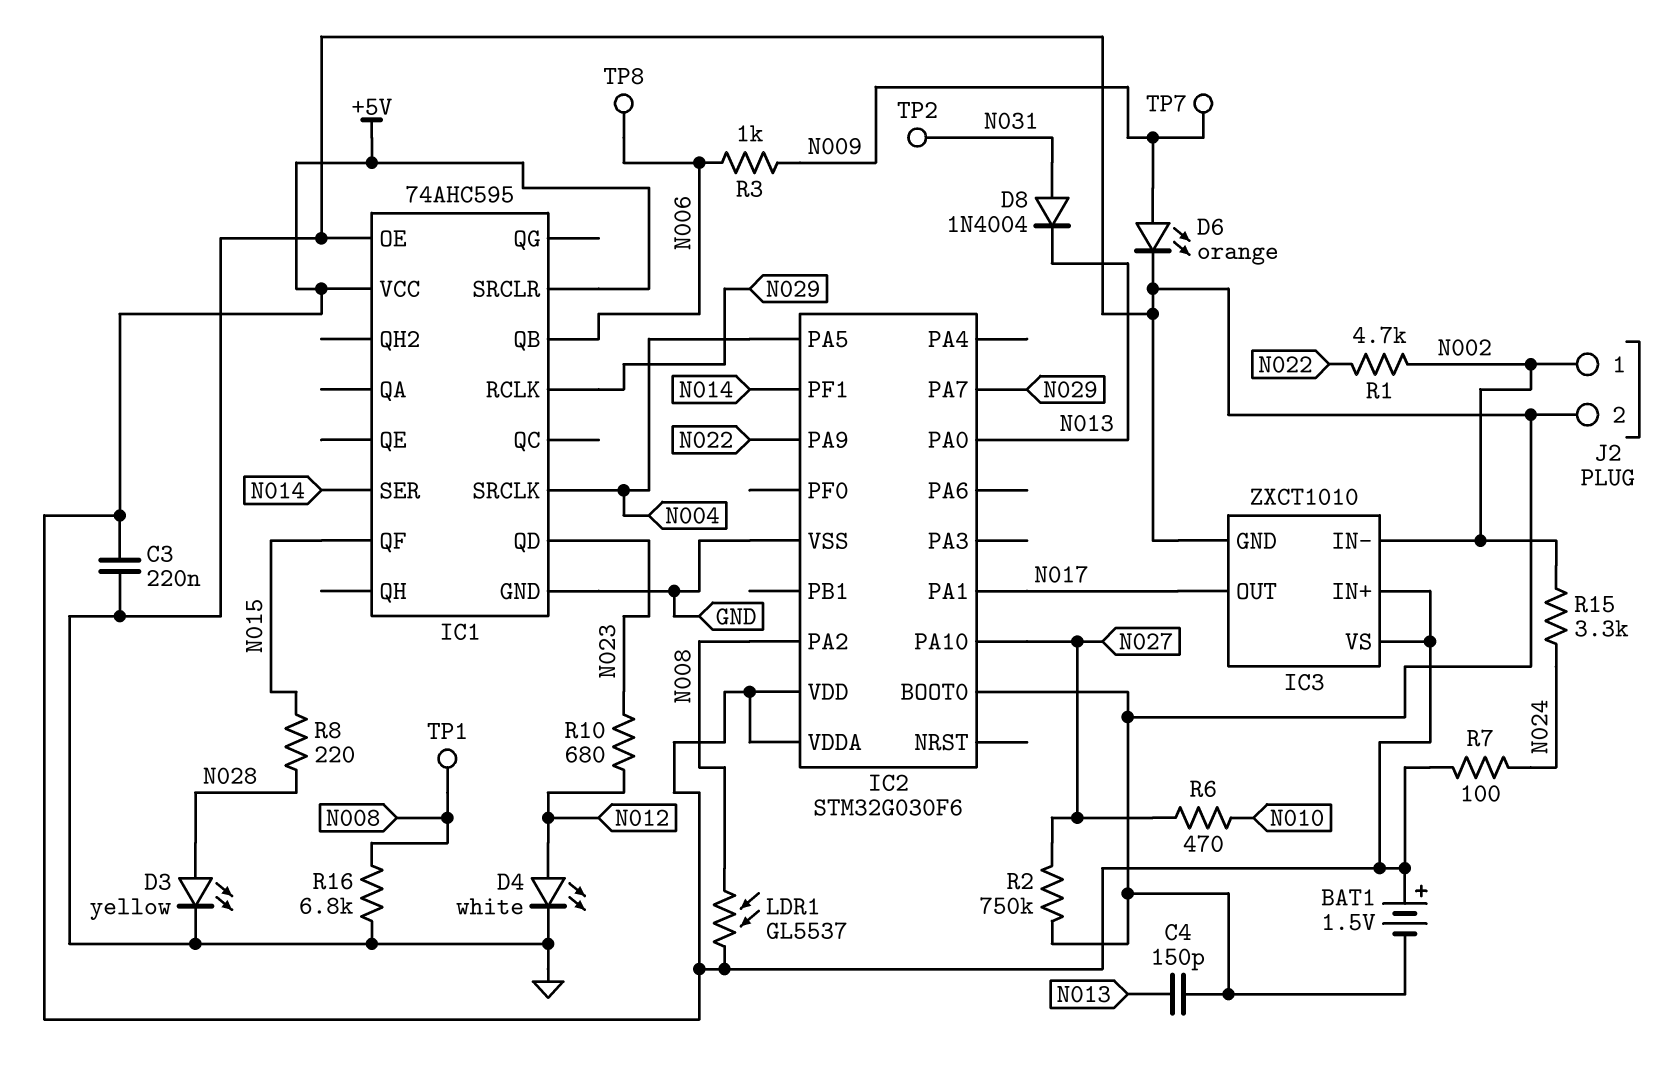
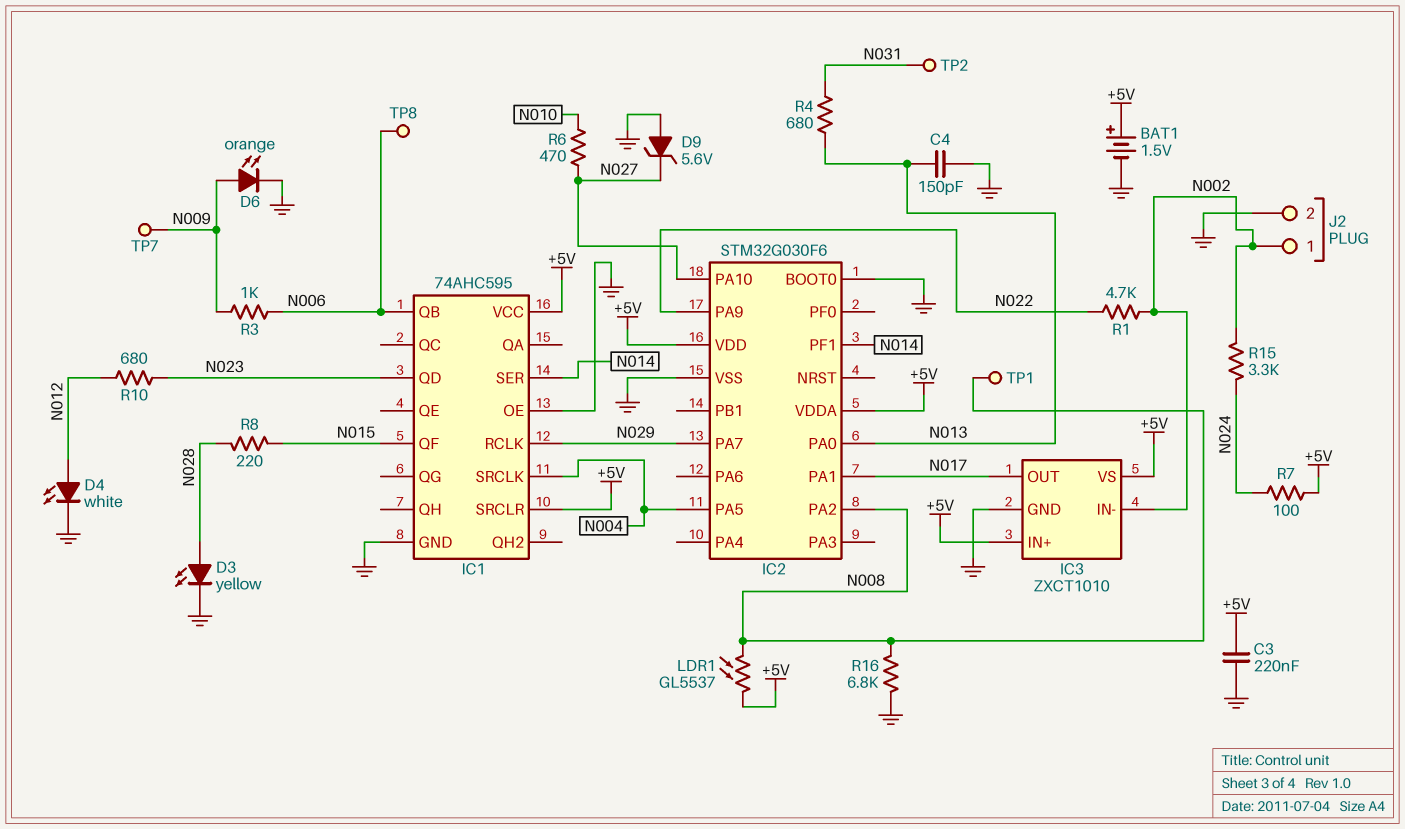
D8: diode 1N4004 (A N031, K N013) -> none
D9: none -> zener 5.6V (A GND, K N027)
R2: 750k (GND, N027) -> none
R4: none -> 680 (N013, N031)

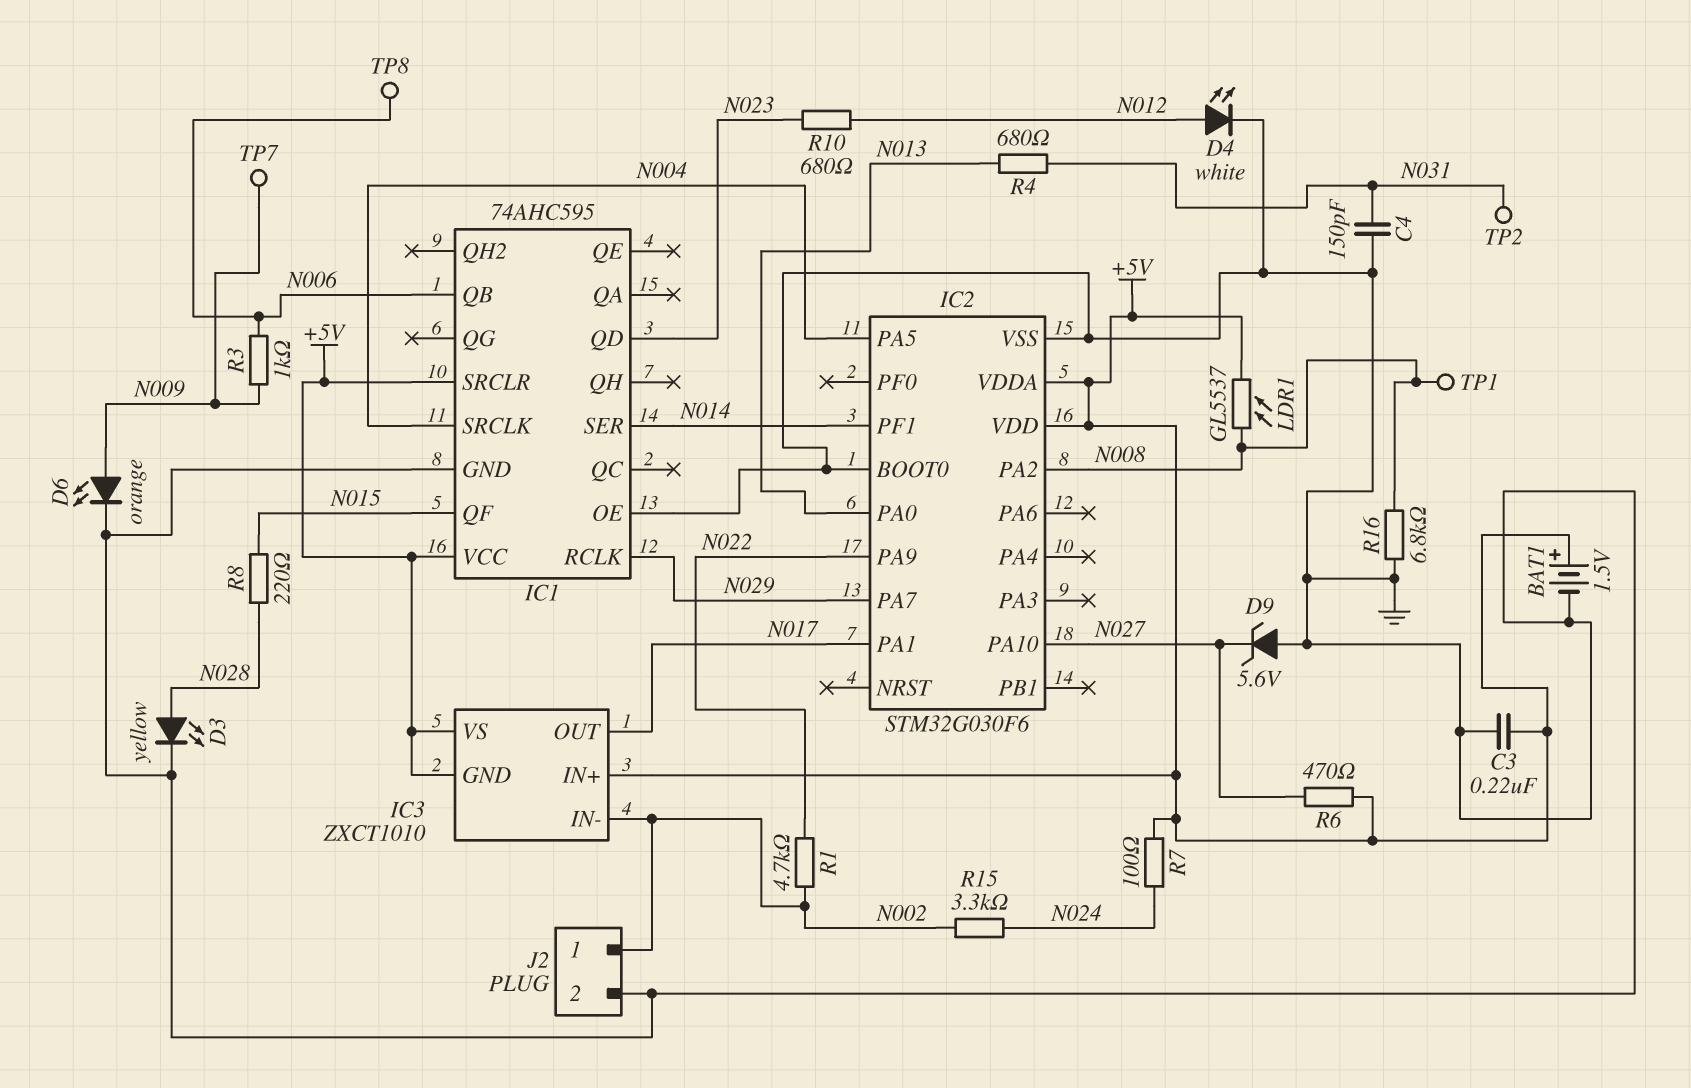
C4: 150pF (GND, N013) -> 150pF (GND, N031)
IC3 pin GND: GND -> +5V
R6: 470 (N010, N027) -> 470 (+5V, N027)

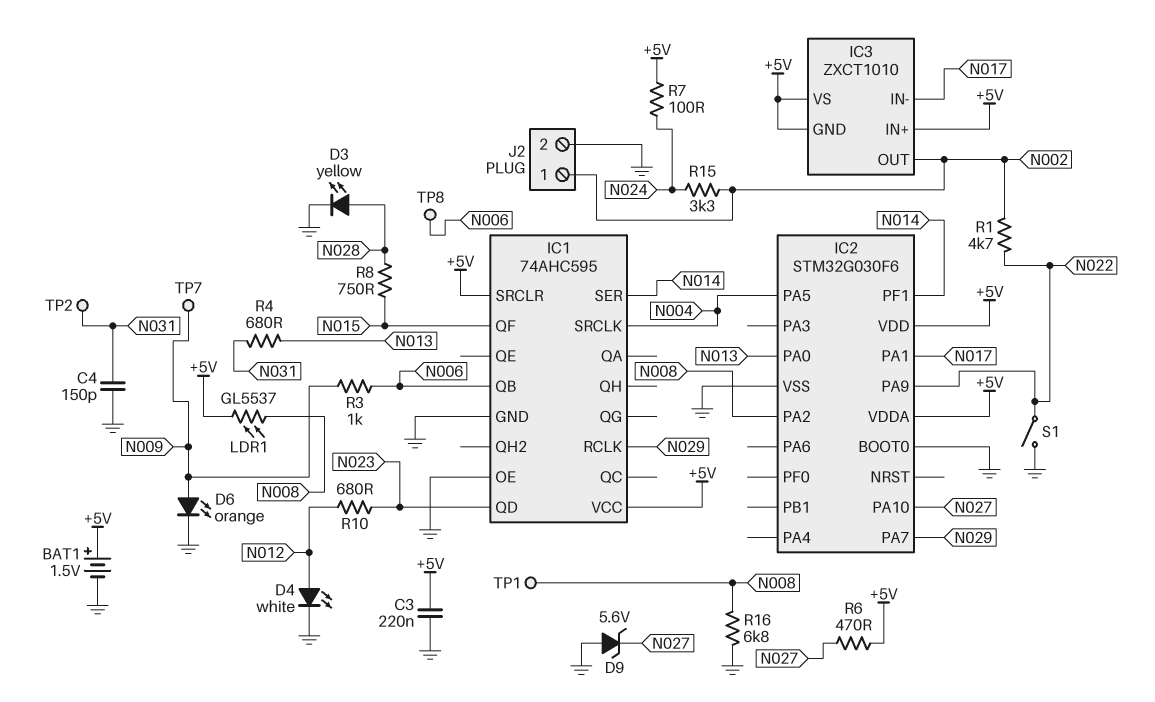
IC3 pin IN-: N002 -> N017
IC3 pin OUT: N017 -> N002
R8: 220 (N015, N028) -> 750 (N015, N028)
S1: none -> switch (GND, N022)

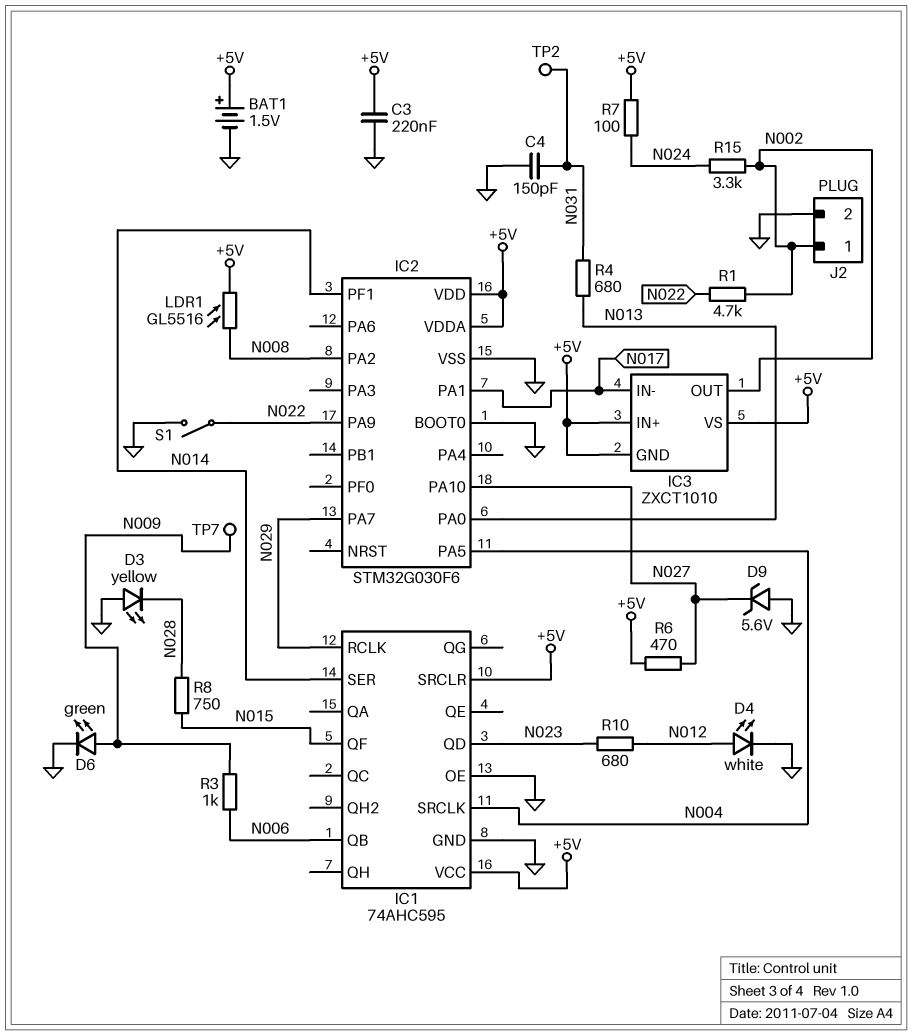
D3: LED yellow (A N028, K GND) -> LED yellow (A GND, K N028)
D6: LED orange (A N009, K GND) -> LED green (A N009, K GND)
LDR1: GL5537 (+5V, N008) -> GL5516 (+5V, N008)
R16: 6.8k (GND, N008) -> none
TP1: test point (N008) -> none
TP8: test point (N006) -> none

